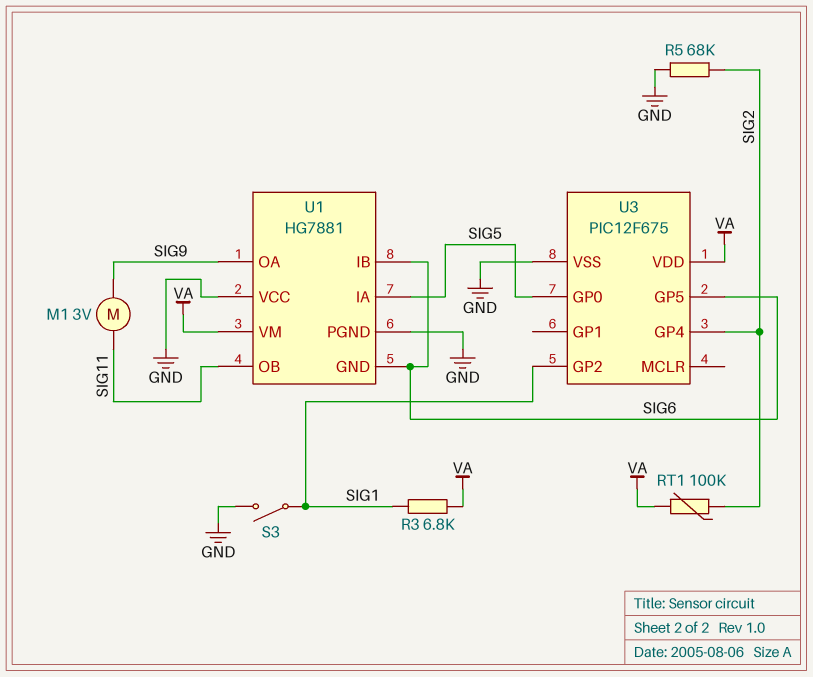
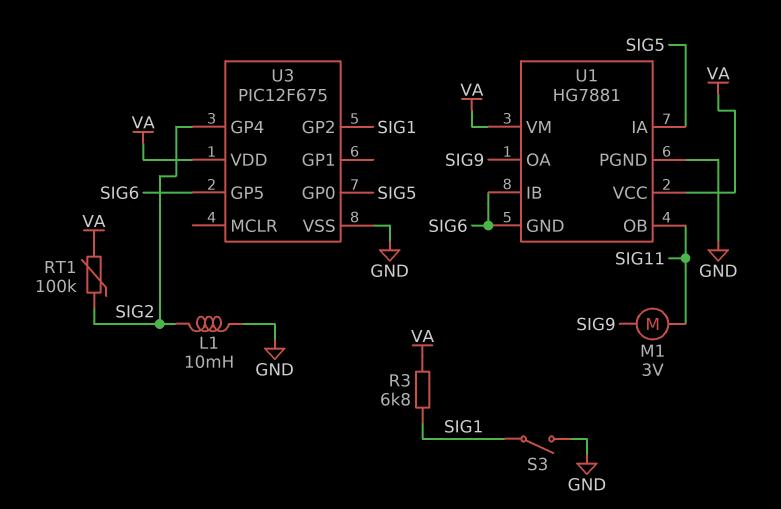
L1: none -> 10mH (GND, SIG2)
R5: 68k (GND, SIG2) -> none
U1 pin VCC: GND -> VA

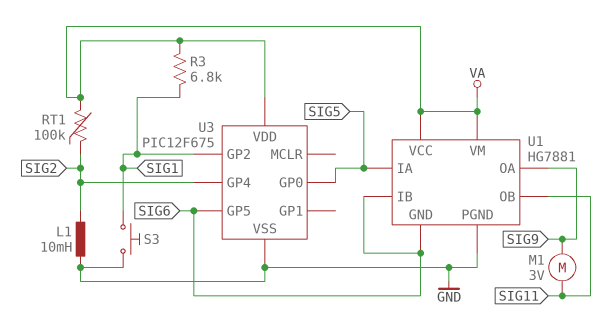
S3: switch (GND, SIG1) -> button (GND, SIG1)

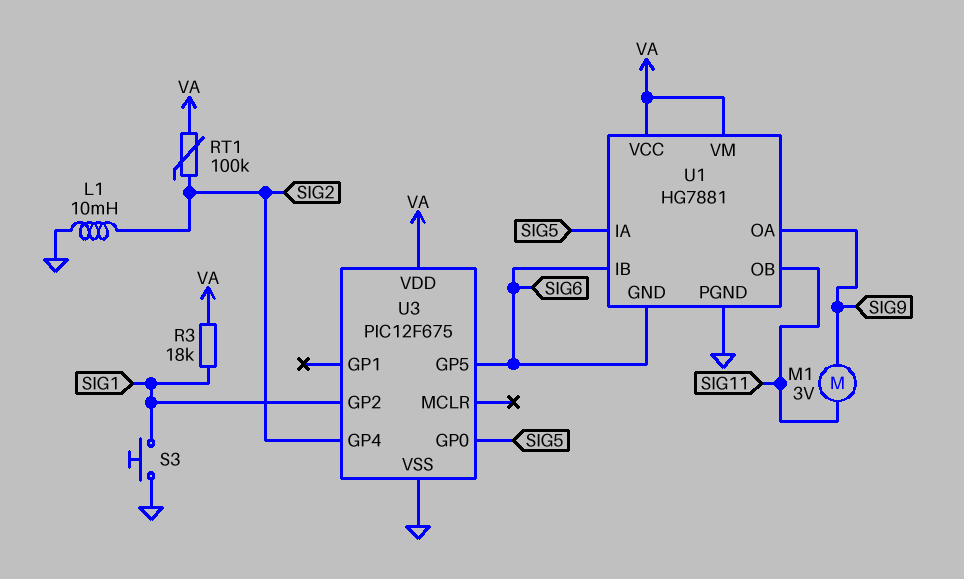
R3: 6.8k (SIG1, VA) -> 18k (SIG1, VA)

